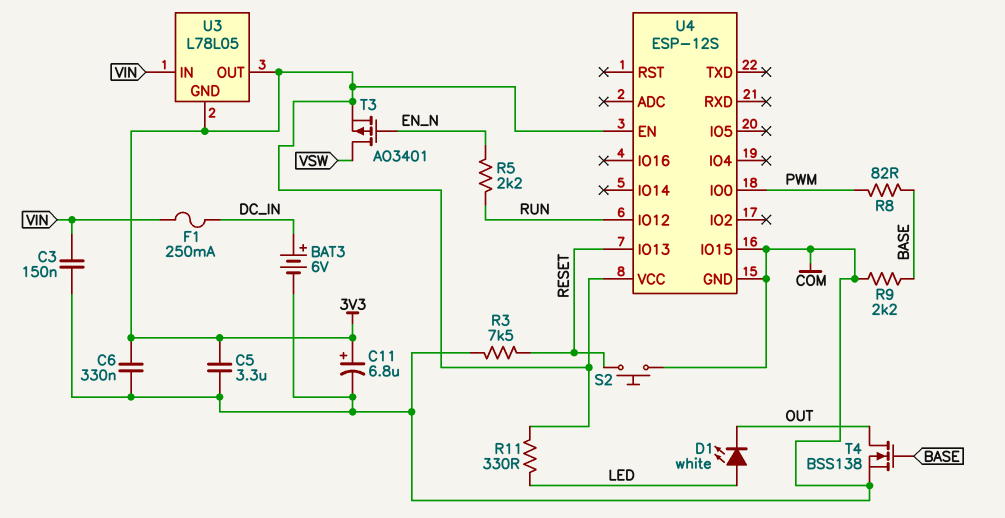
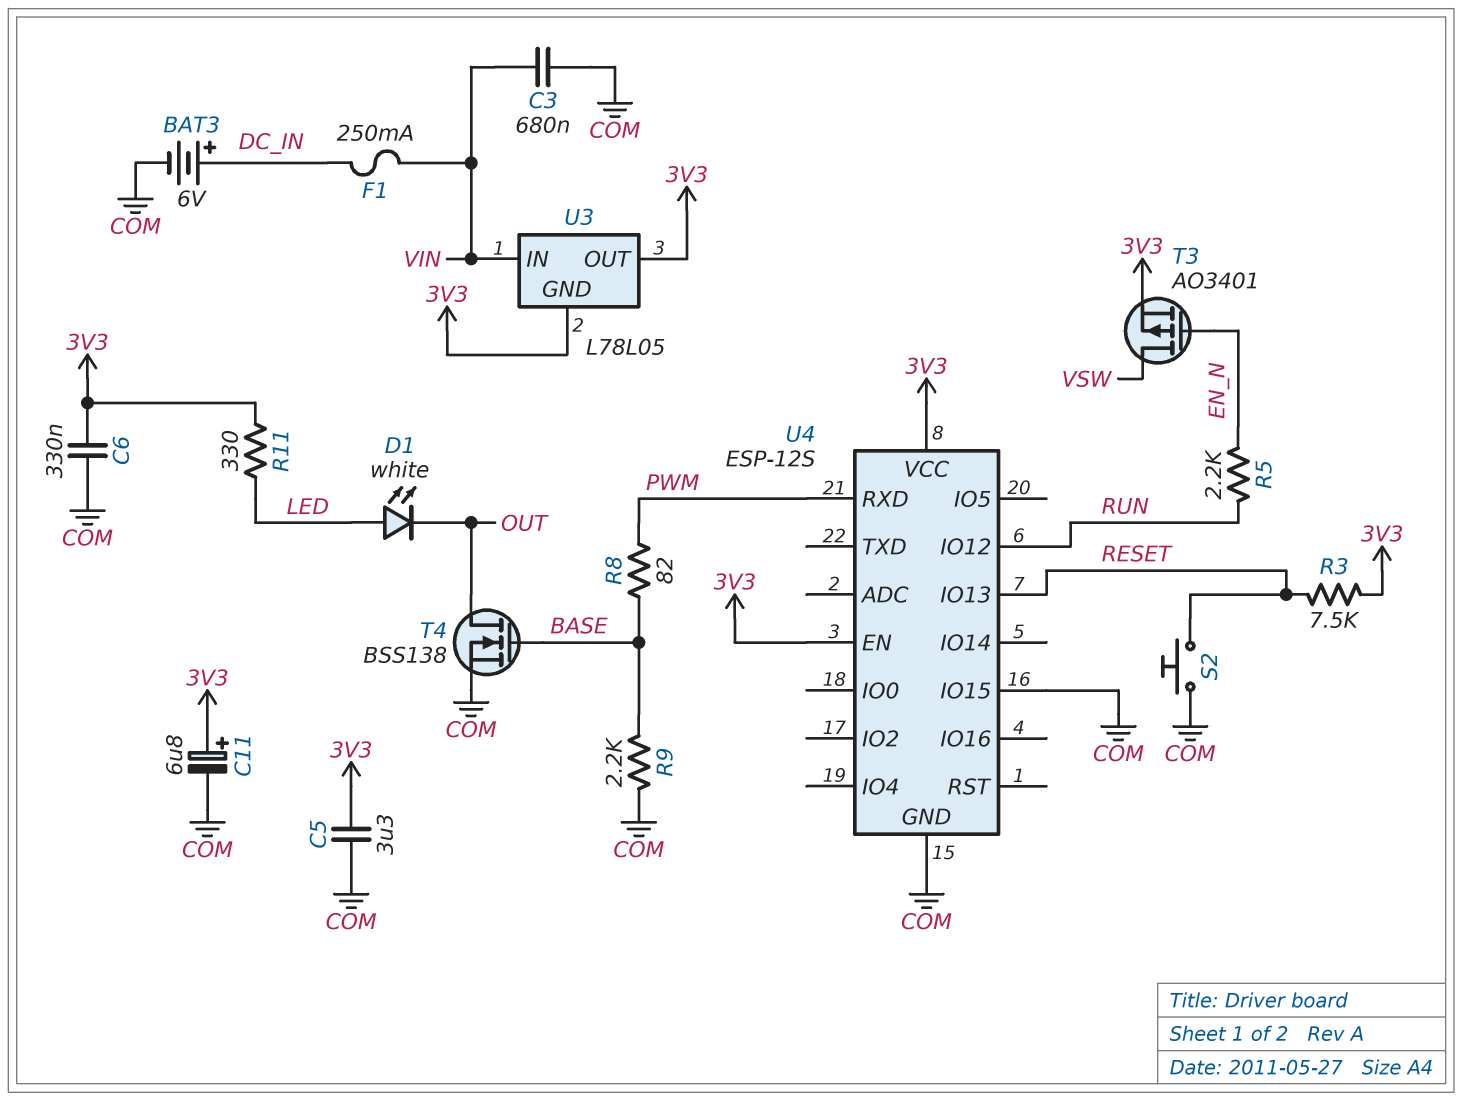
C3: 150nF (COM, VIN) -> 680nF (COM, VIN)
R3: 7.5k (COM, RESET) -> 7.5k (3V3, RESET)
U4 pin IO0: PWM -> none
U4 pin RXD: none -> PWM

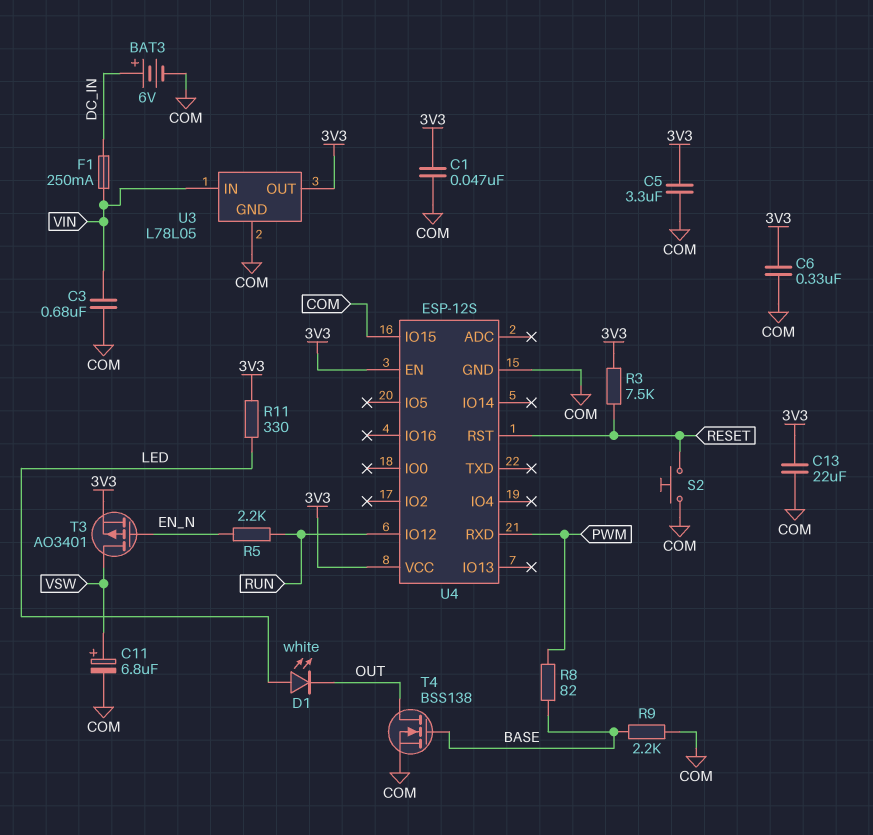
C1: none -> 47nF (3V3, COM)
C11: 6.8uF (plus 3V3, minus COM) -> 6.8uF (plus VSW, minus COM)
C13: none -> 22uF (3V3, COM)
U3 pin GND: 3V3 -> COM
U4 pin IO13: RESET -> none
U4 pin RST: none -> RESET

